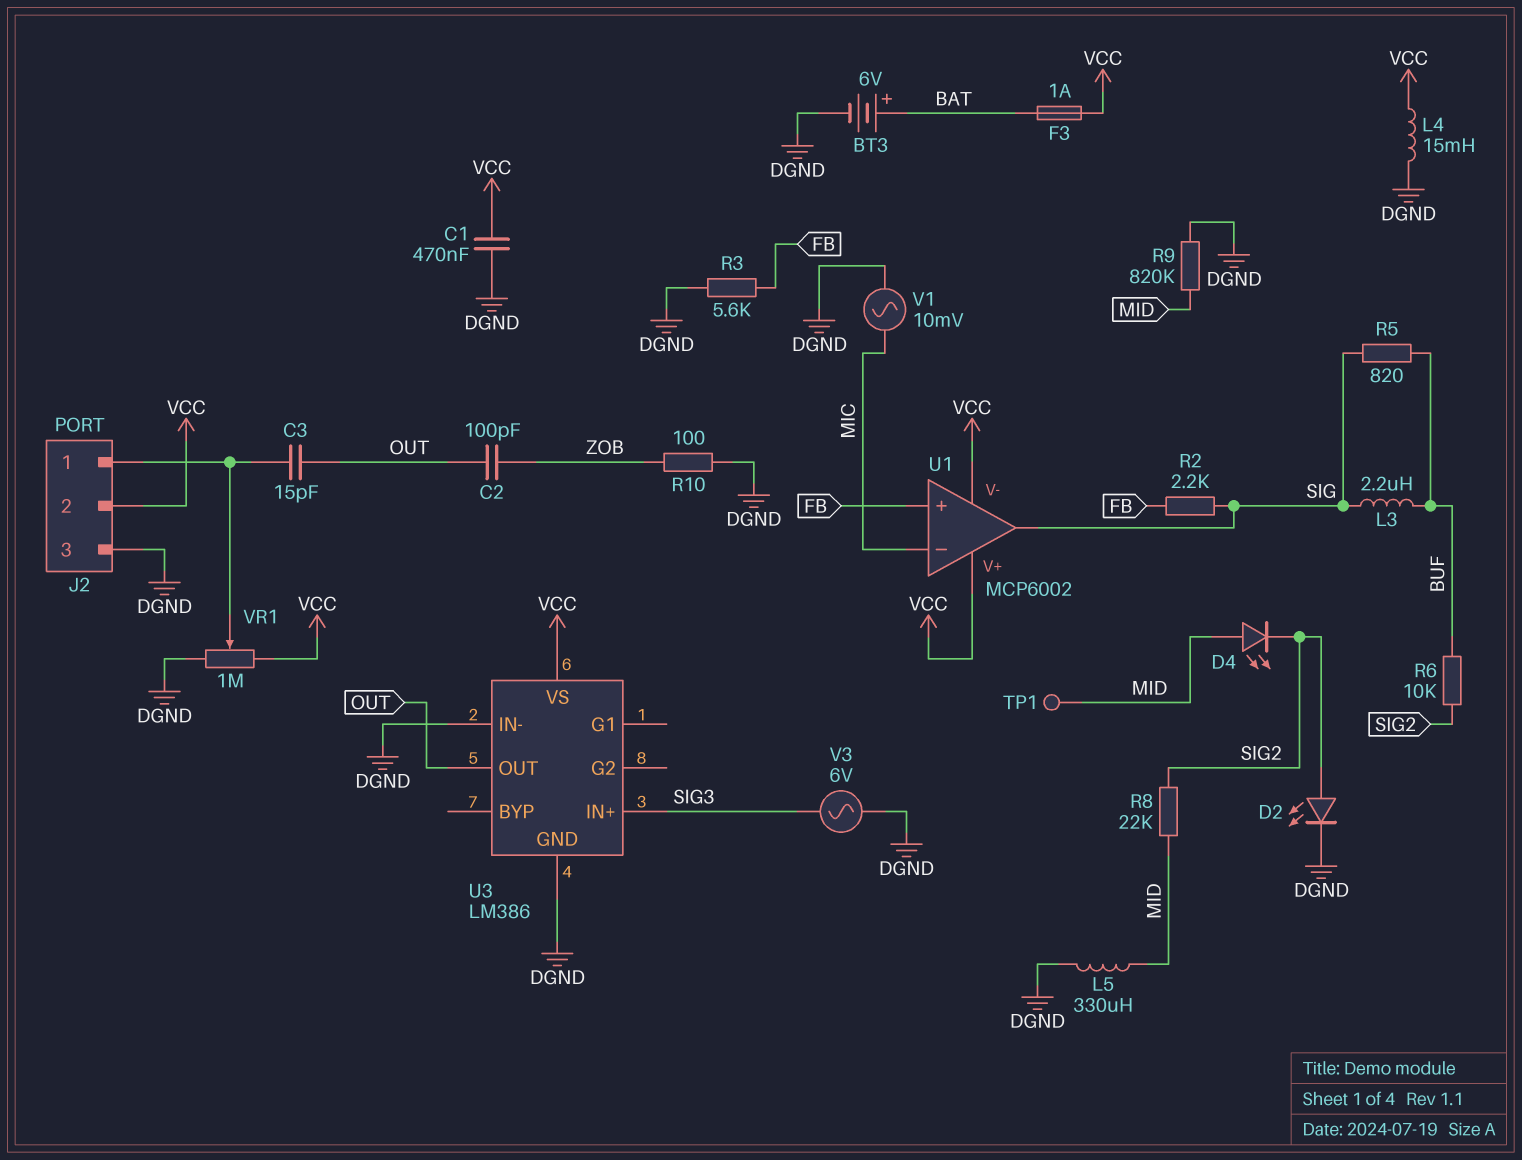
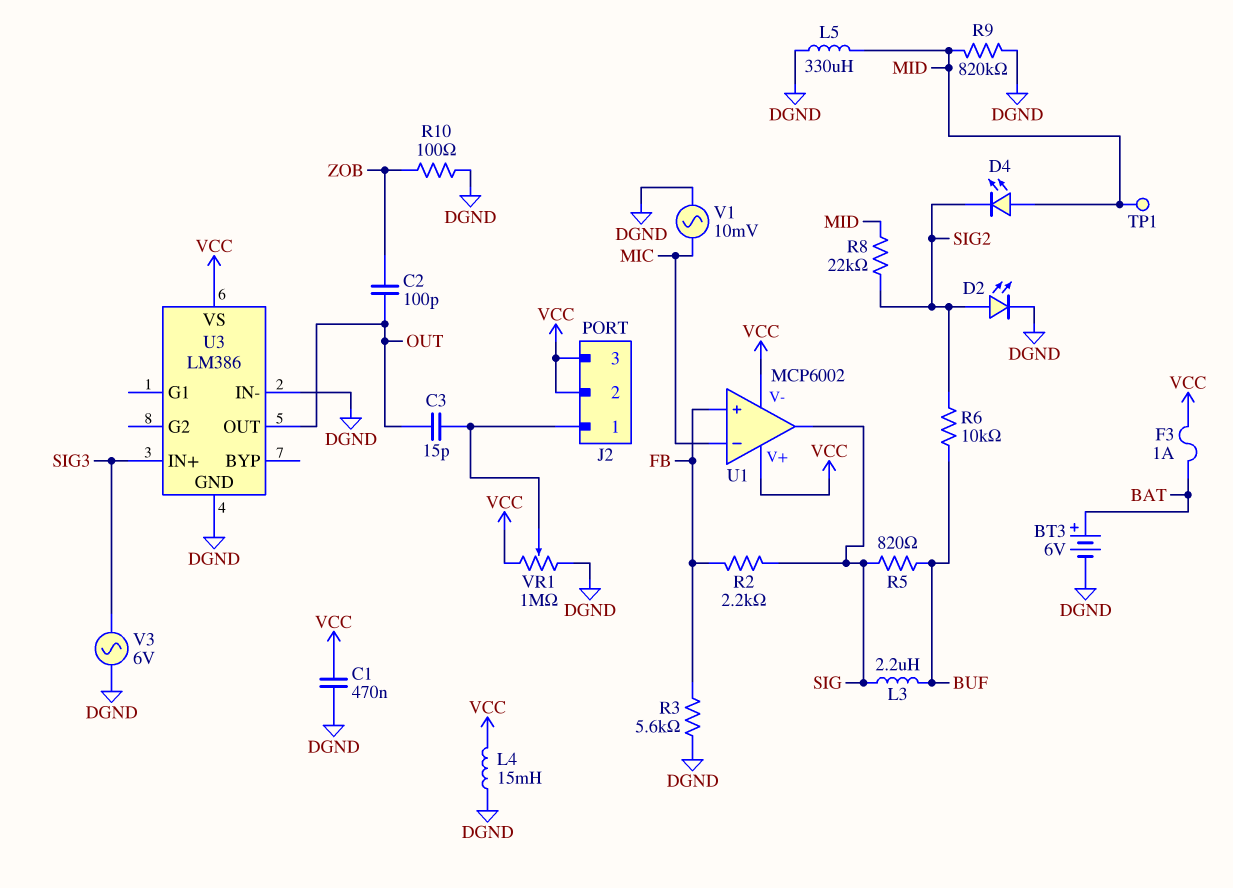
J2 pin 3: DGND -> VCC

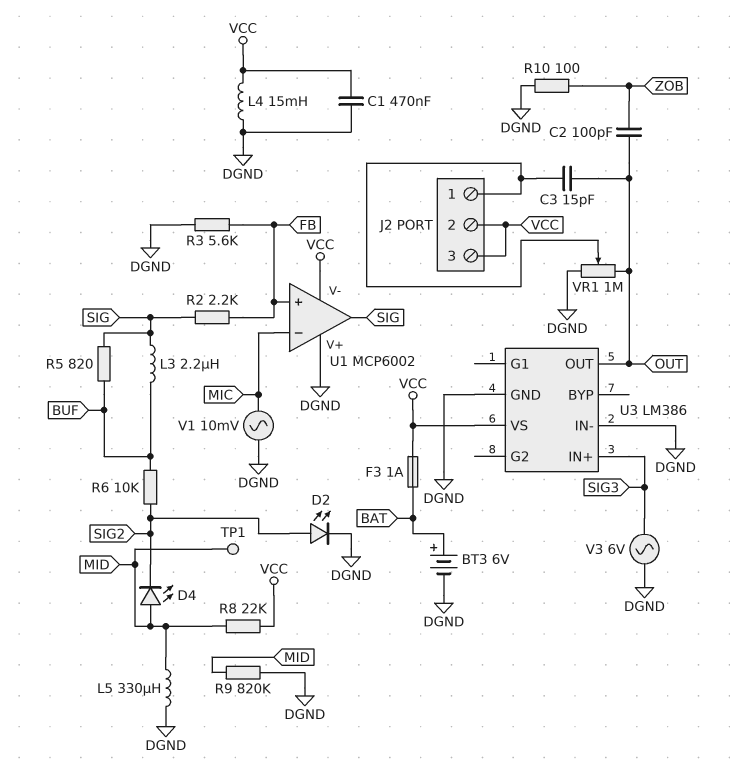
R8: 22k (MID, SIG2) -> 22k (MID, VCC)
U1 pin V+: VCC -> DGND
VR1: 1M (DGND, VCC, wiper J2/1) -> 1M (DGND, OUT, wiper J2/1)

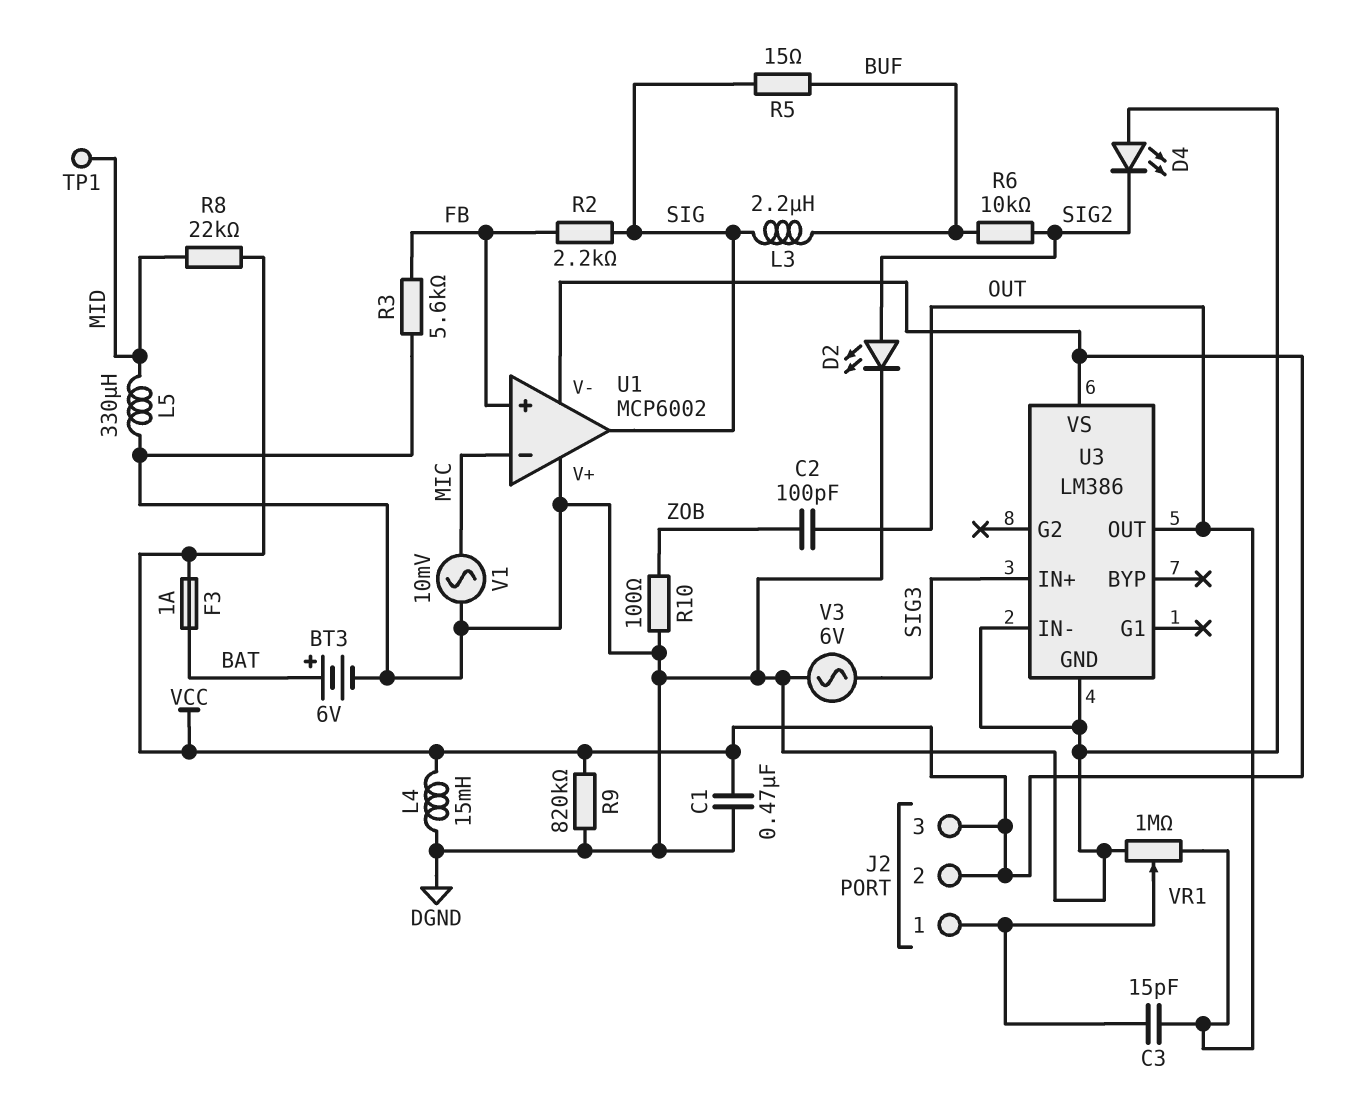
D4: LED (A MID, K SIG2) -> LED (A DGND, K SIG2)
R5: 820 (BUF, SIG) -> 15 (BUF, SIG)
R9: 820k (DGND, MID) -> 820k (DGND, VCC)

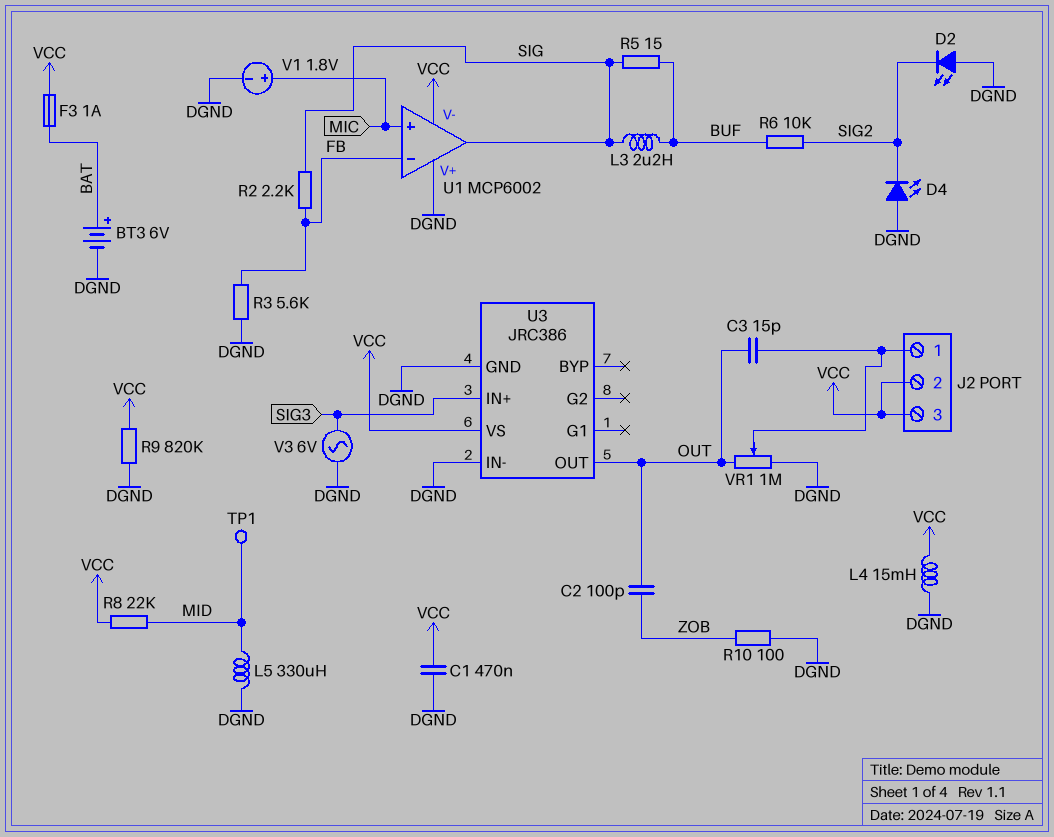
D2: LED (A SIG2, K DGND) -> LED (A DGND, K SIG2)
U1 pin in+: FB -> MIC
U1 pin in-: MIC -> FB
U3: LM386 -> JRC386
V1: AC 10mV (DGND, MIC) -> 1.8V (plus MIC, minus DGND)

